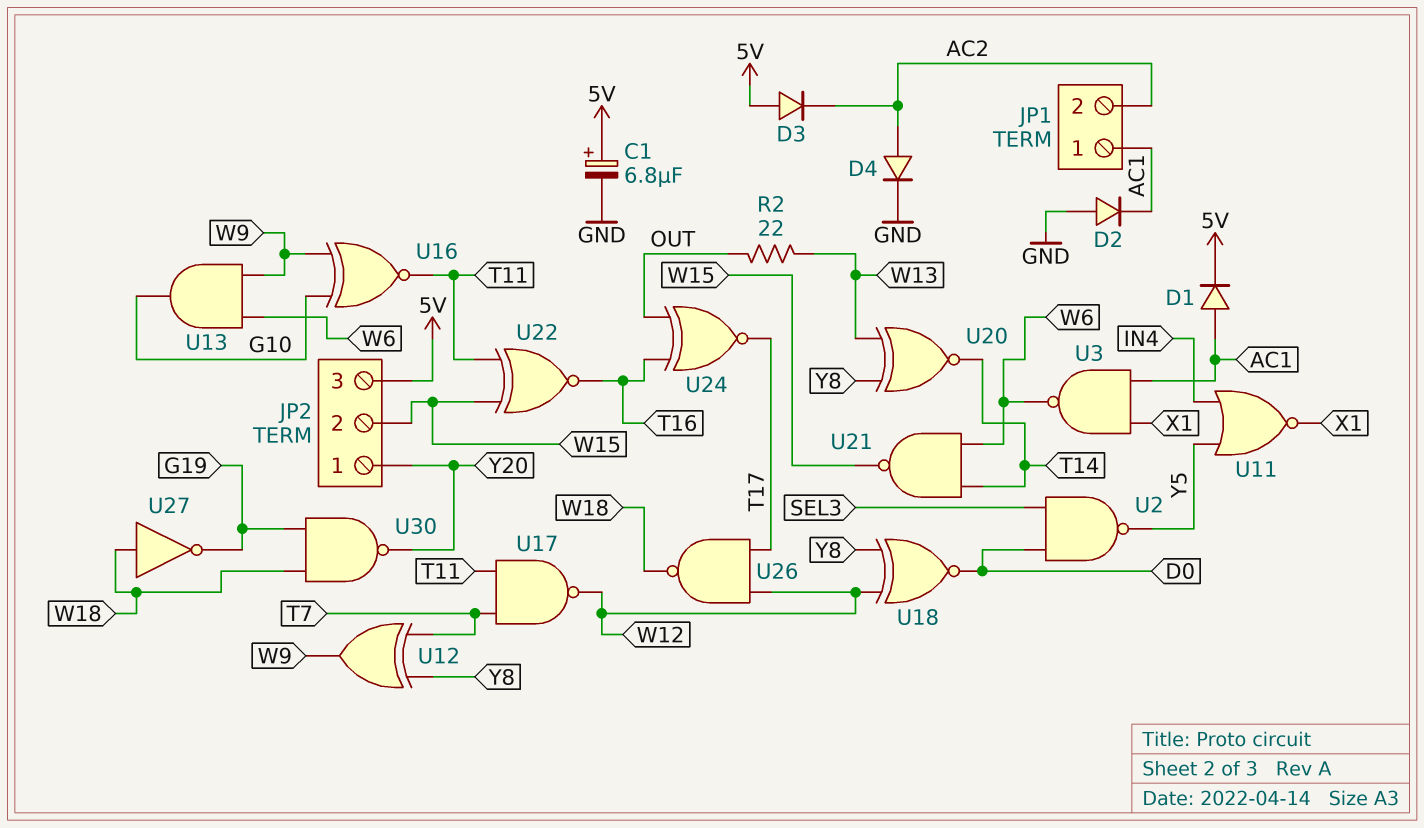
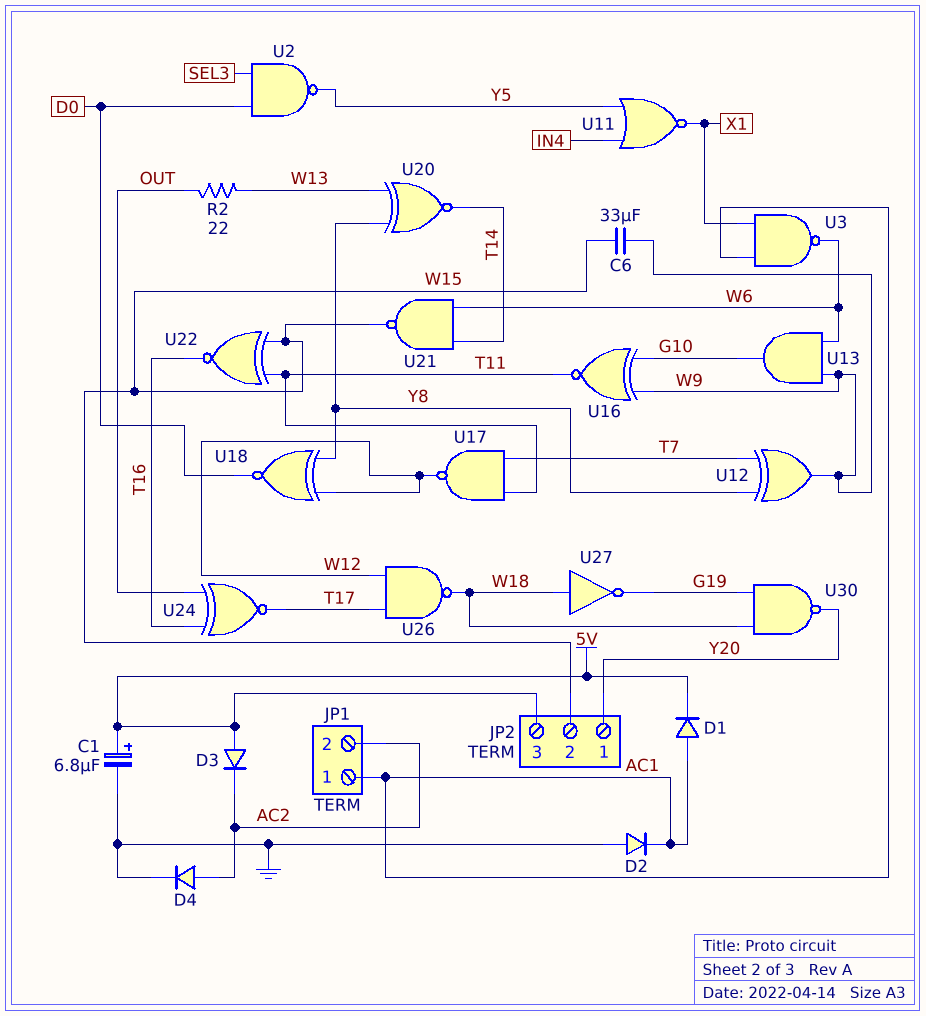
C6: none -> 33uF (W9, W15)

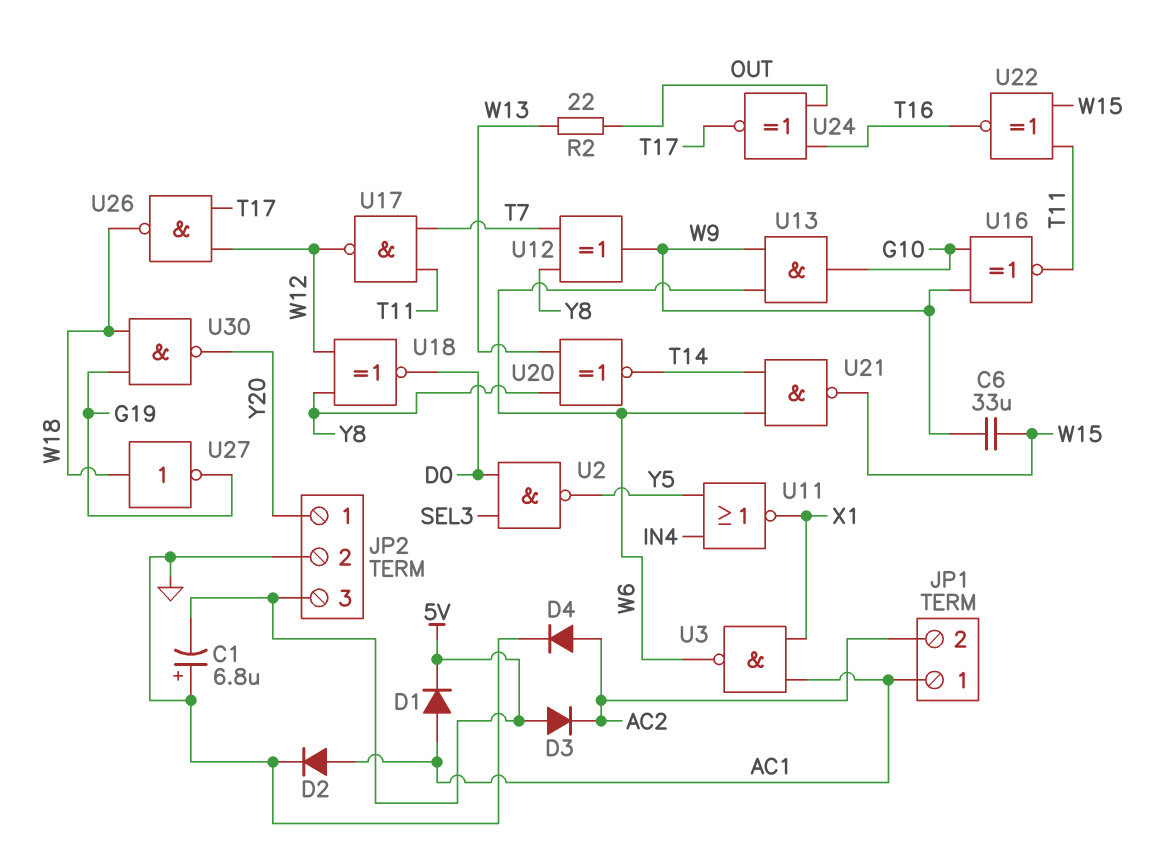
C1: 6.8uF (plus 5V, minus GND) -> 6.8uF (plus GND, minus 5V)
D2: diode (A GND, K AC1) -> diode (A AC1, K GND)
JP2 pin 2: W15 -> GND

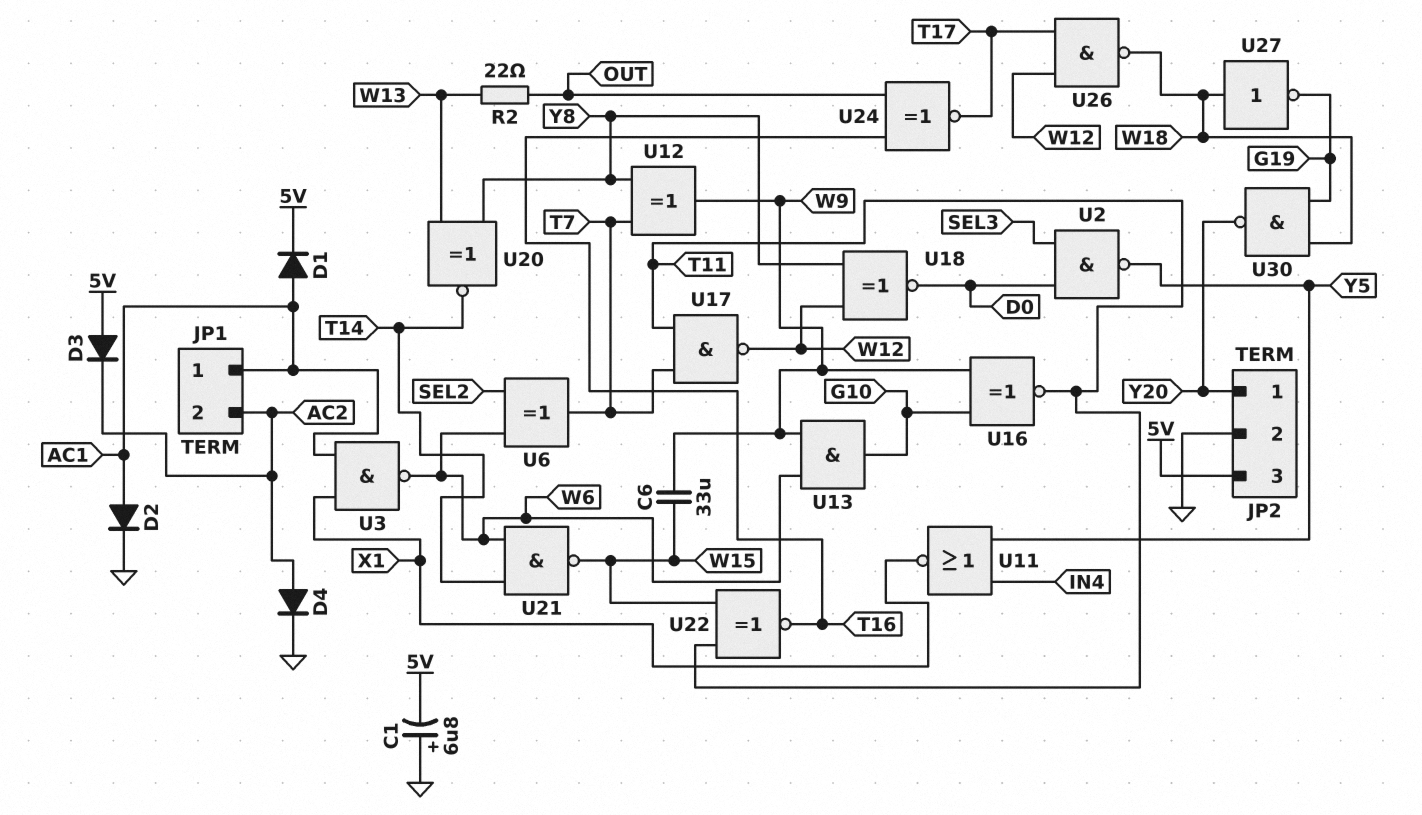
U6: none -> XOR (in SEL2, in W6, out T7)

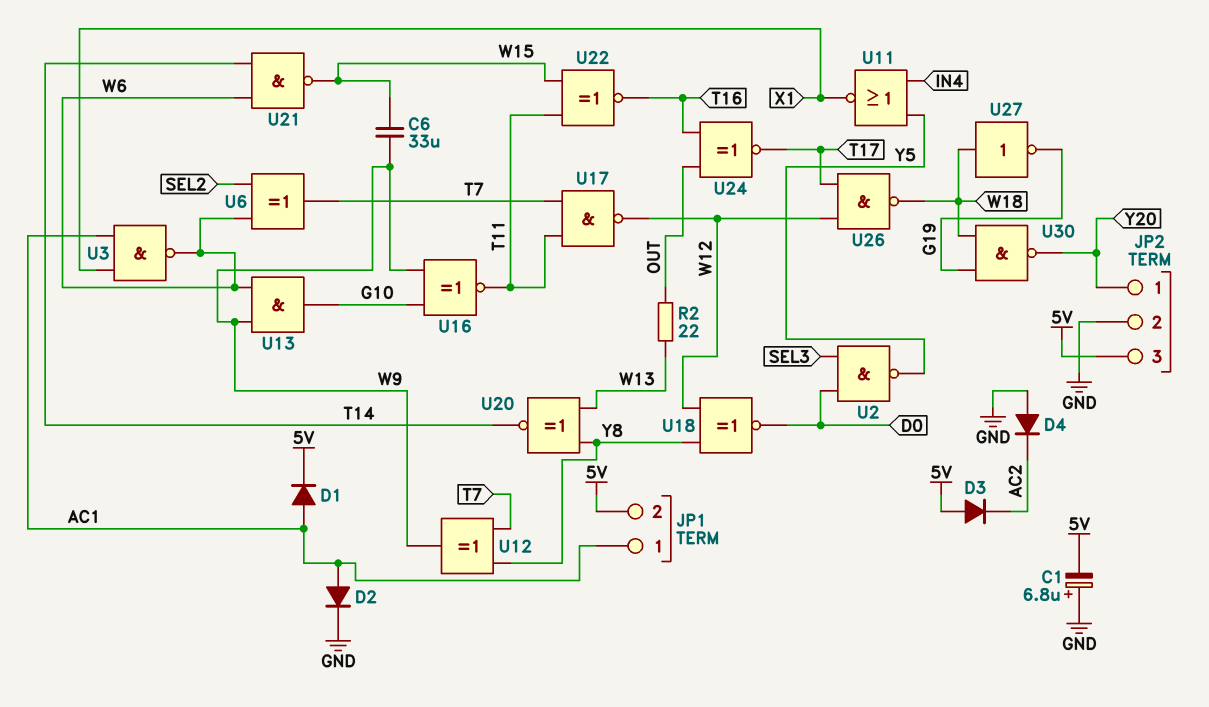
D4: diode (A AC2, K GND) -> diode (A GND, K AC2)
JP1 pin 2: AC2 -> 5V

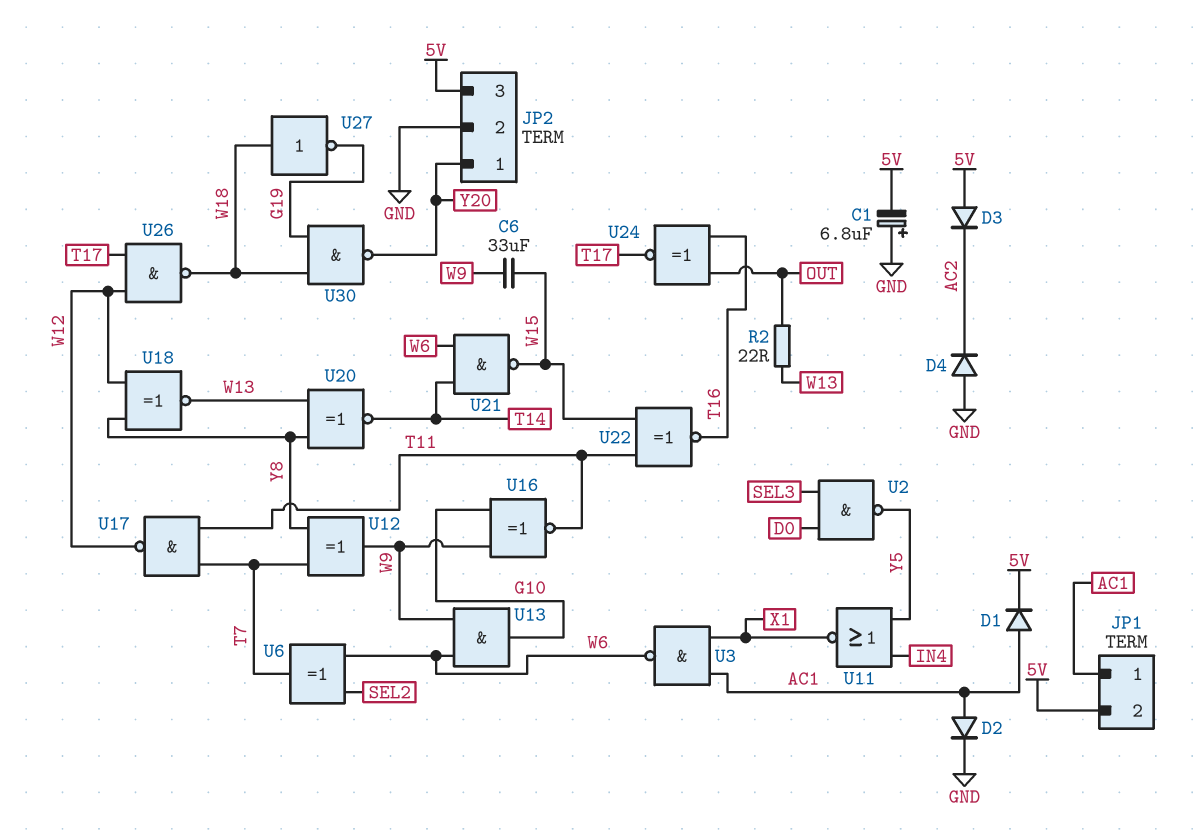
U18: XNOR (in W12, in Y8, out D0) -> XNOR (in W12, in Y8, out W13)

